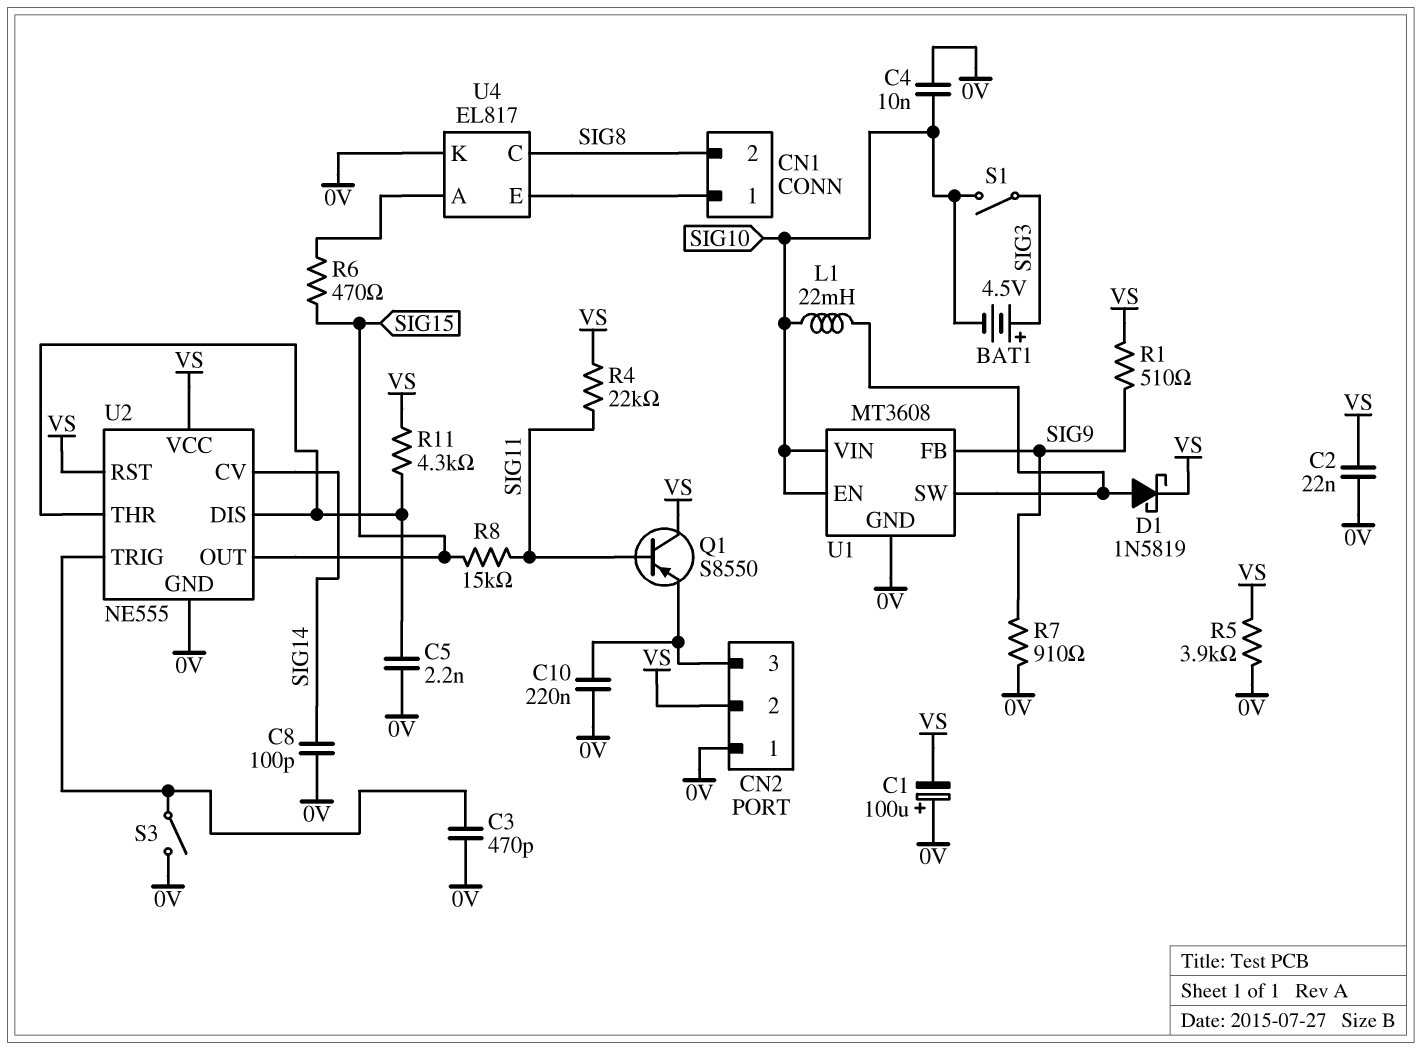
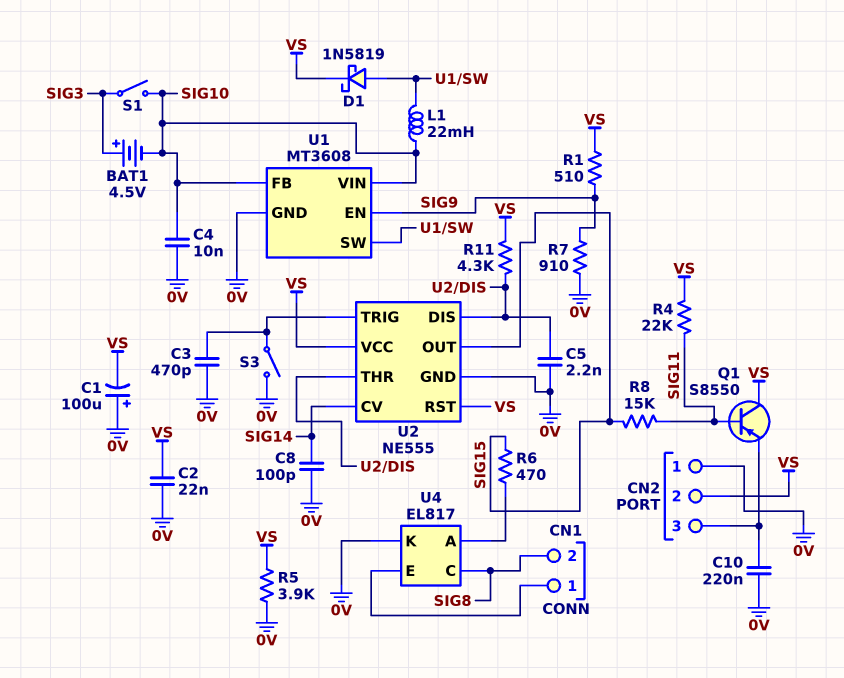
U1 pin EN: SIG10 -> SIG9
U1 pin FB: SIG9 -> SIG10

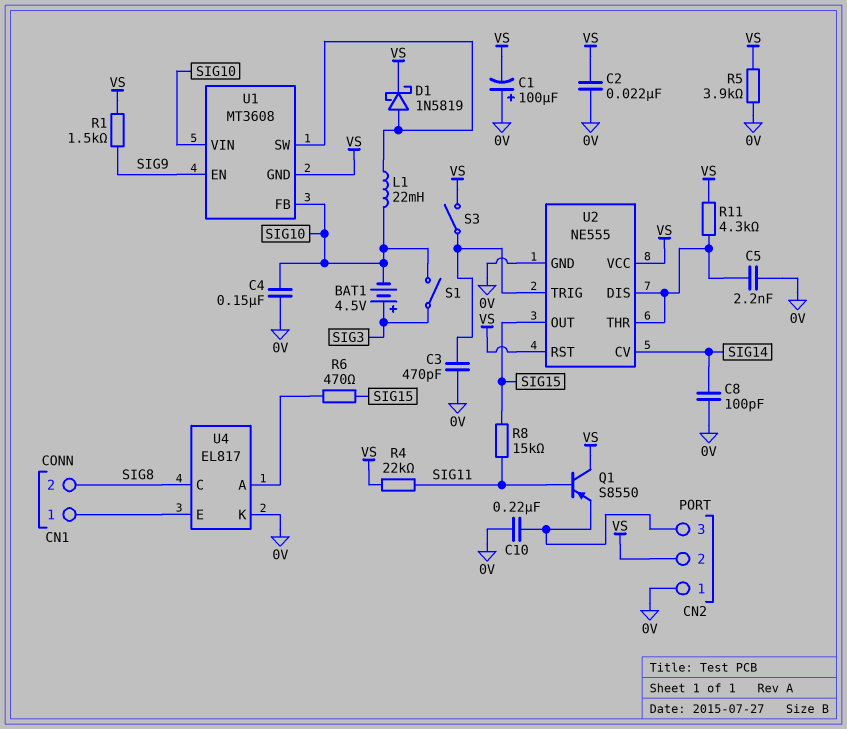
C4: 10nF (0V, SIG10) -> 150nF (0V, SIG10)
R1: 510 (SIG9, VS) -> 1.5k (SIG9, VS)
R7: 910 (0V, SIG9) -> none
S3: switch (0V, U2/TRIG) -> switch (U2/TRIG, VS)
U1 pin GND: 0V -> VS

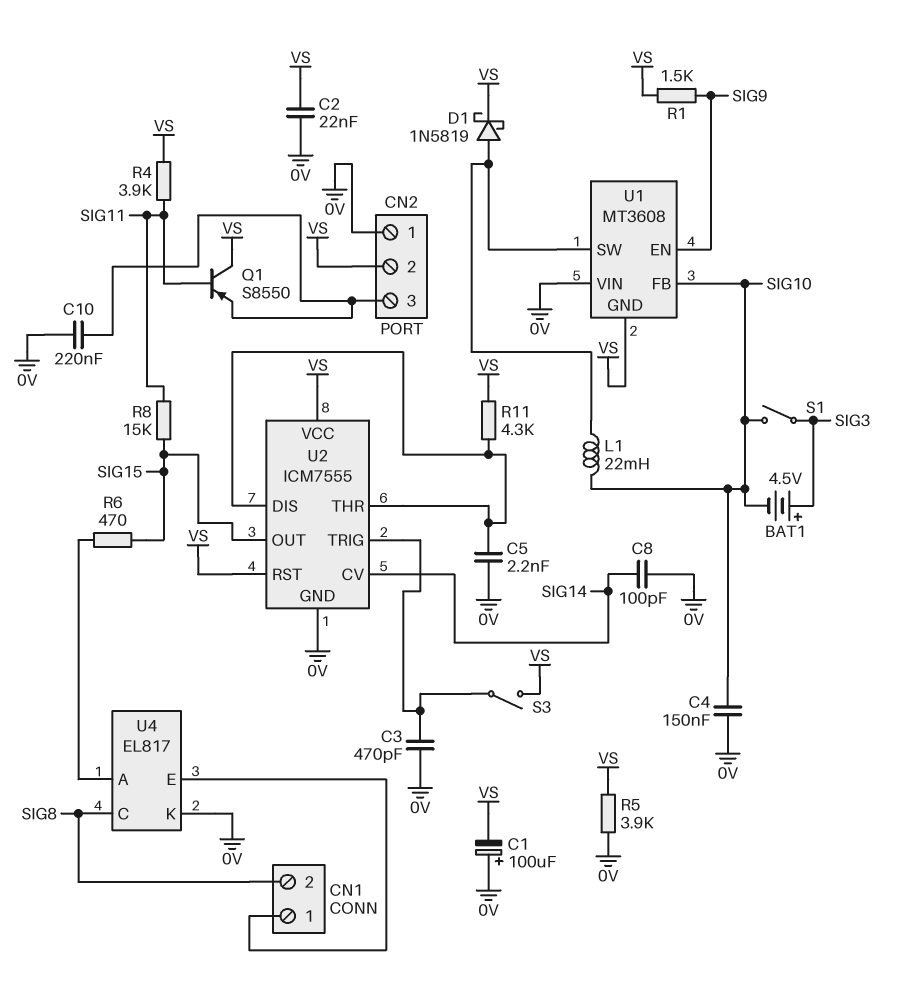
R4: 22k (SIG11, VS) -> 3.9k (SIG11, VS)
U1 pin VIN: SIG10 -> 0V
U2: NE555 -> ICM7555

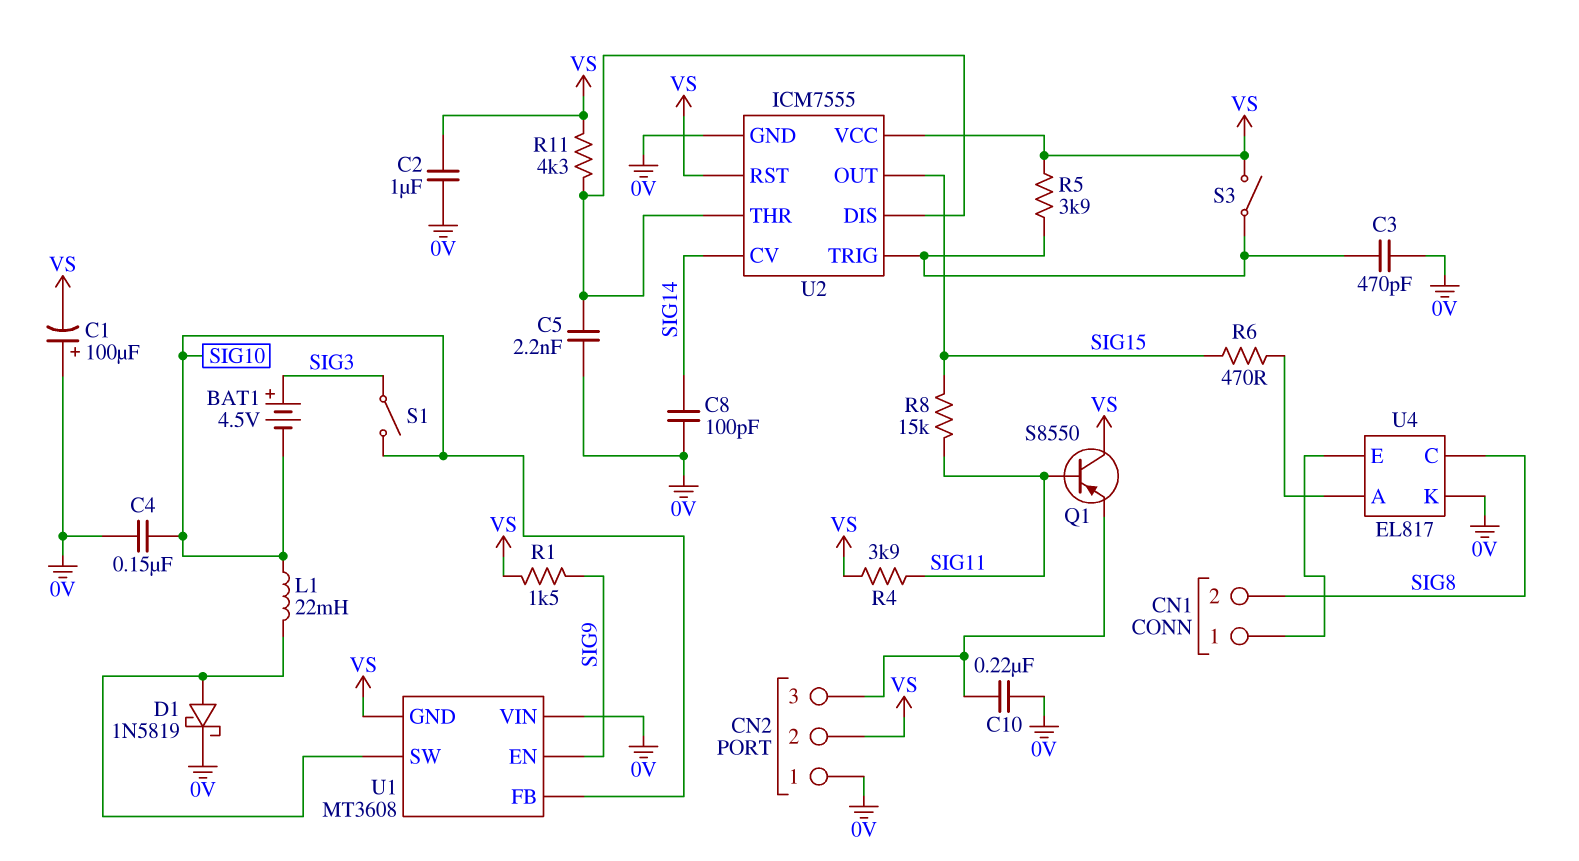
C2: 22nF (0V, VS) -> 1uF (0V, VS)
D1: schottky 1N5819 (A U1/SW, K VS) -> schottky 1N5819 (A U1/SW, K 0V)
R5: 3.9k (0V, VS) -> 3.9k (U2/TRIG, VS)

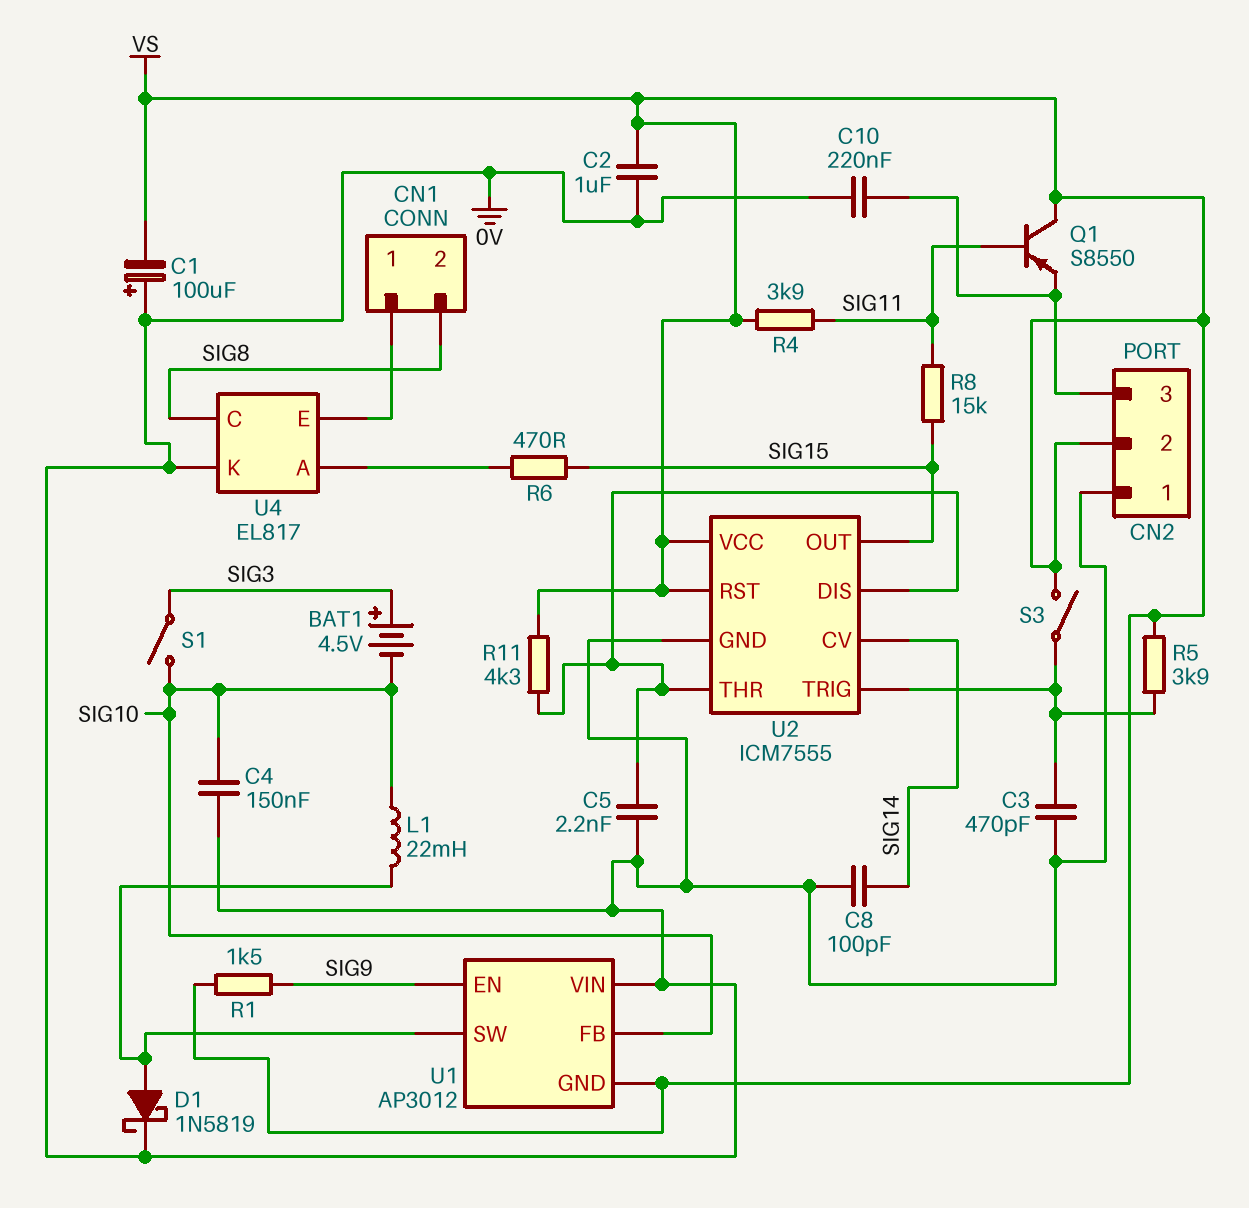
U1: MT3608 -> AP3012

